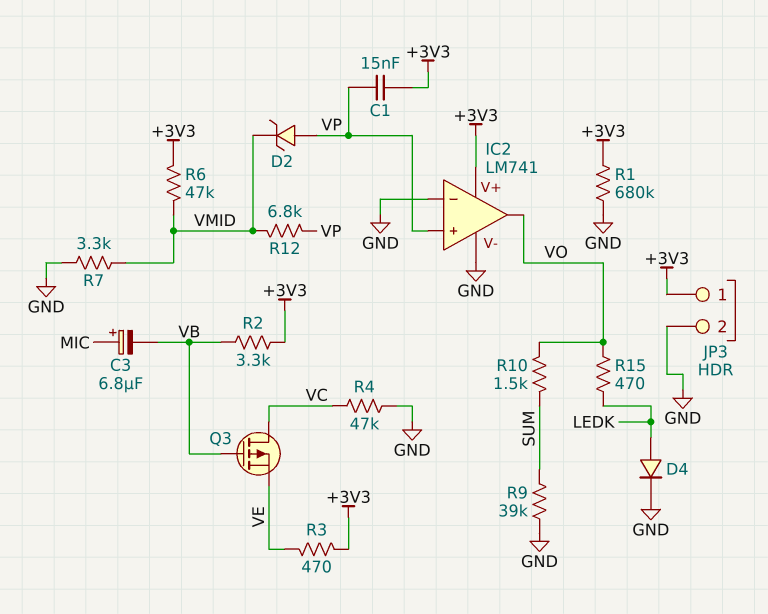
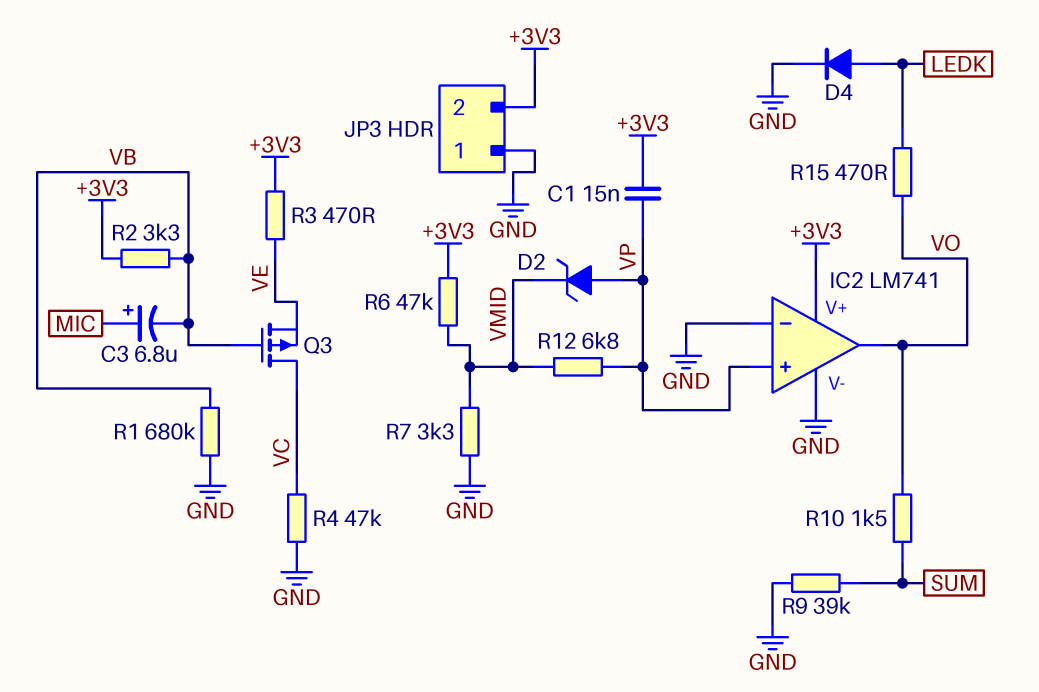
JP3 pin 1: +3V3 -> GND
JP3 pin 2: GND -> +3V3
R1: 680k (+3V3, GND) -> 680k (GND, VB)

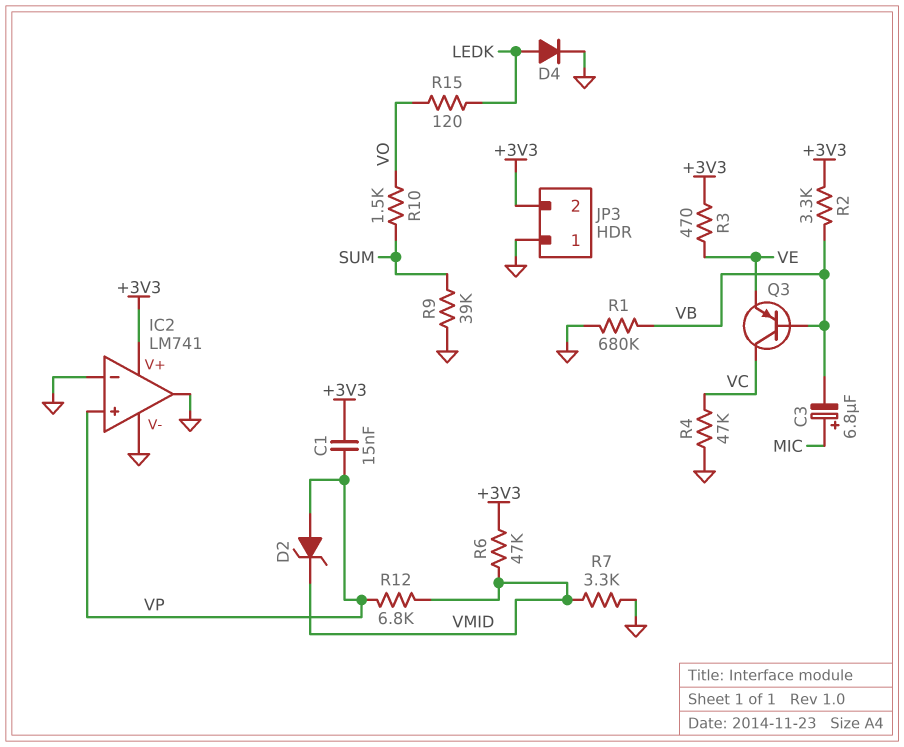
IC2 pin out: VO -> GND
Q3: PMOS (G VB, D VC, S VE) -> PNP (B VB, C VC, E VE)
R15: 470 (LEDK, VO) -> 120 (LEDK, VO)

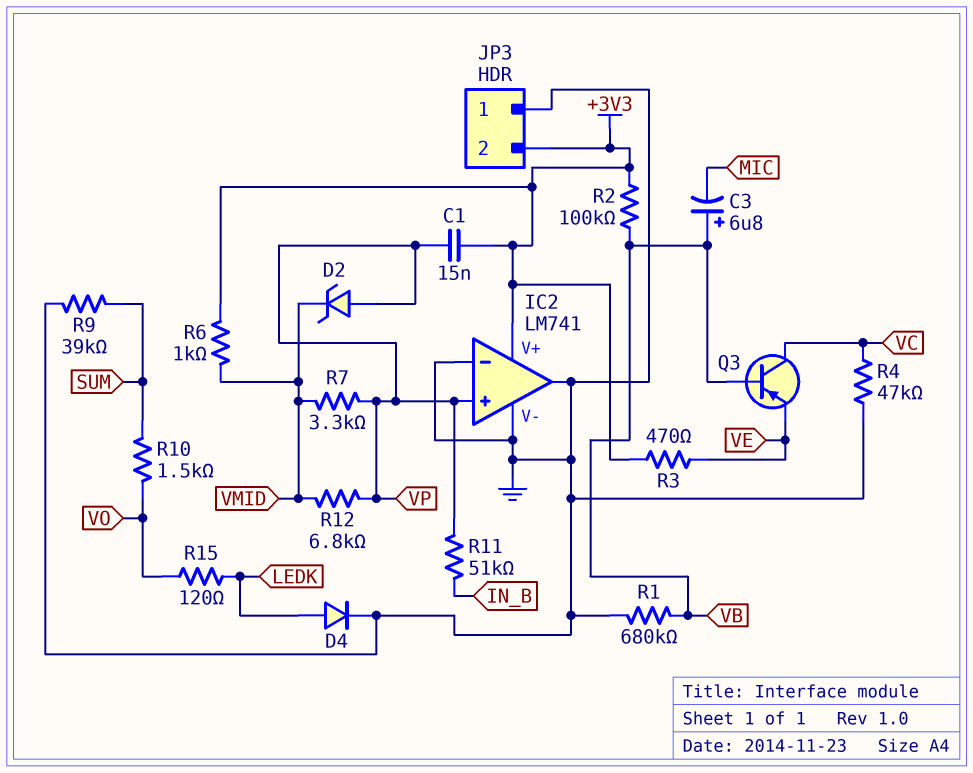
C3: 6.8uF (plus MIC, minus VB) -> 6.8uF (plus VB, minus MIC)
R2: 3.3k (+3V3, VB) -> 100k (+3V3, VB)
R6: 47k (+3V3, VMID) -> 1k (+3V3, VMID)
R7: 3.3k (GND, VMID) -> 3.3k (VMID, VP)
R11: none -> 51k (IN_B, VP)

